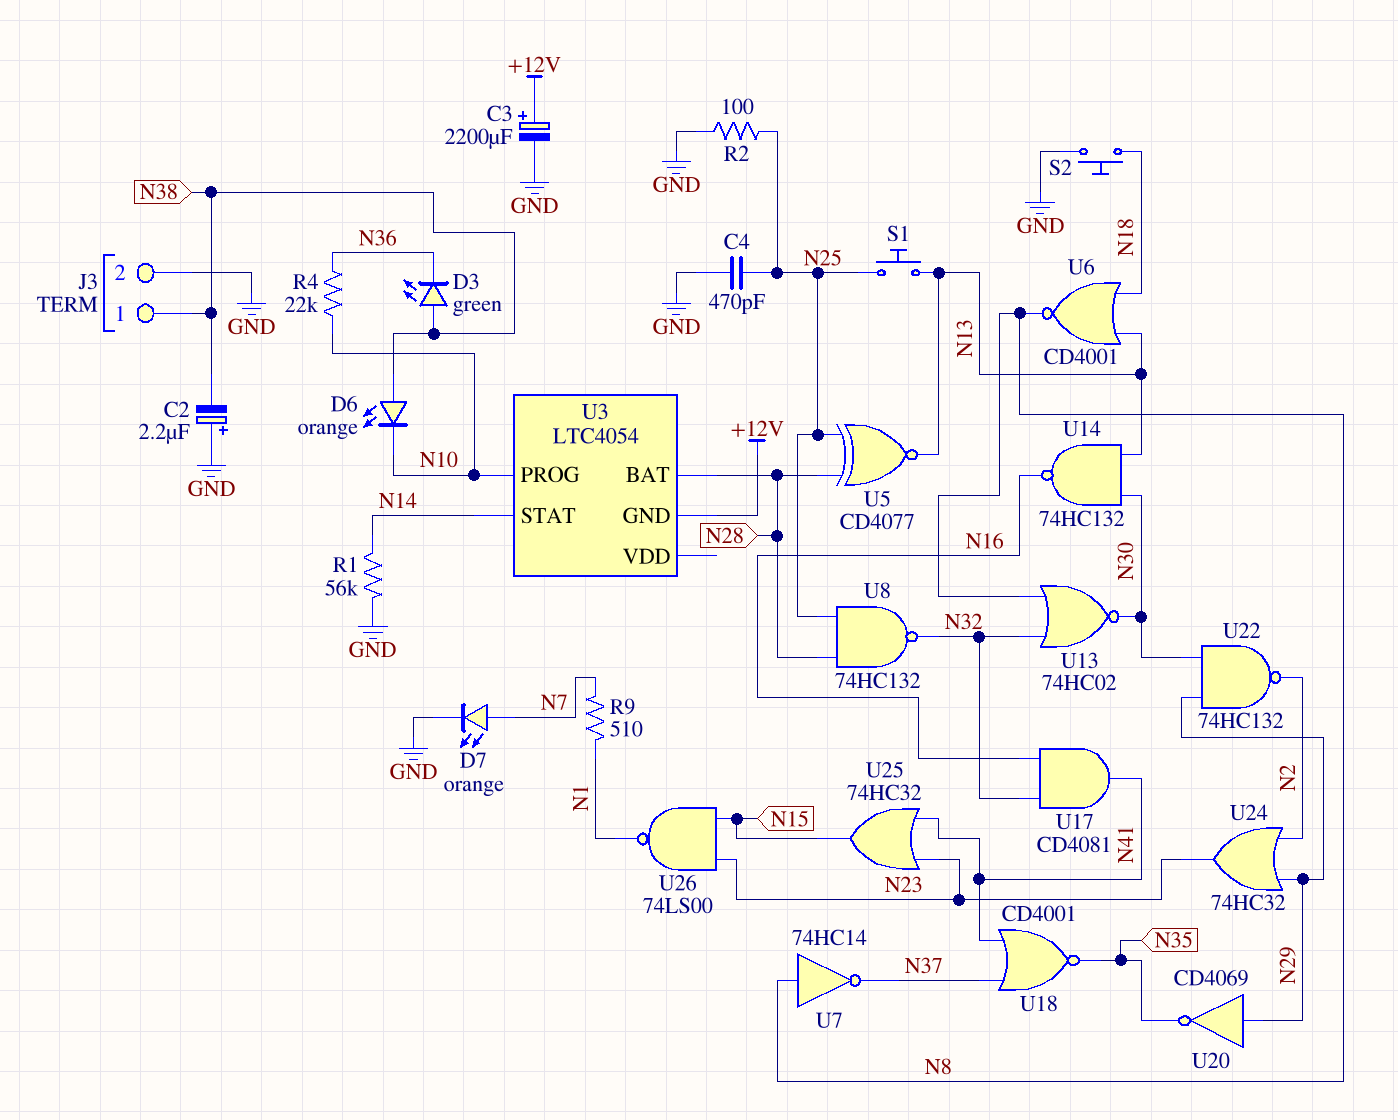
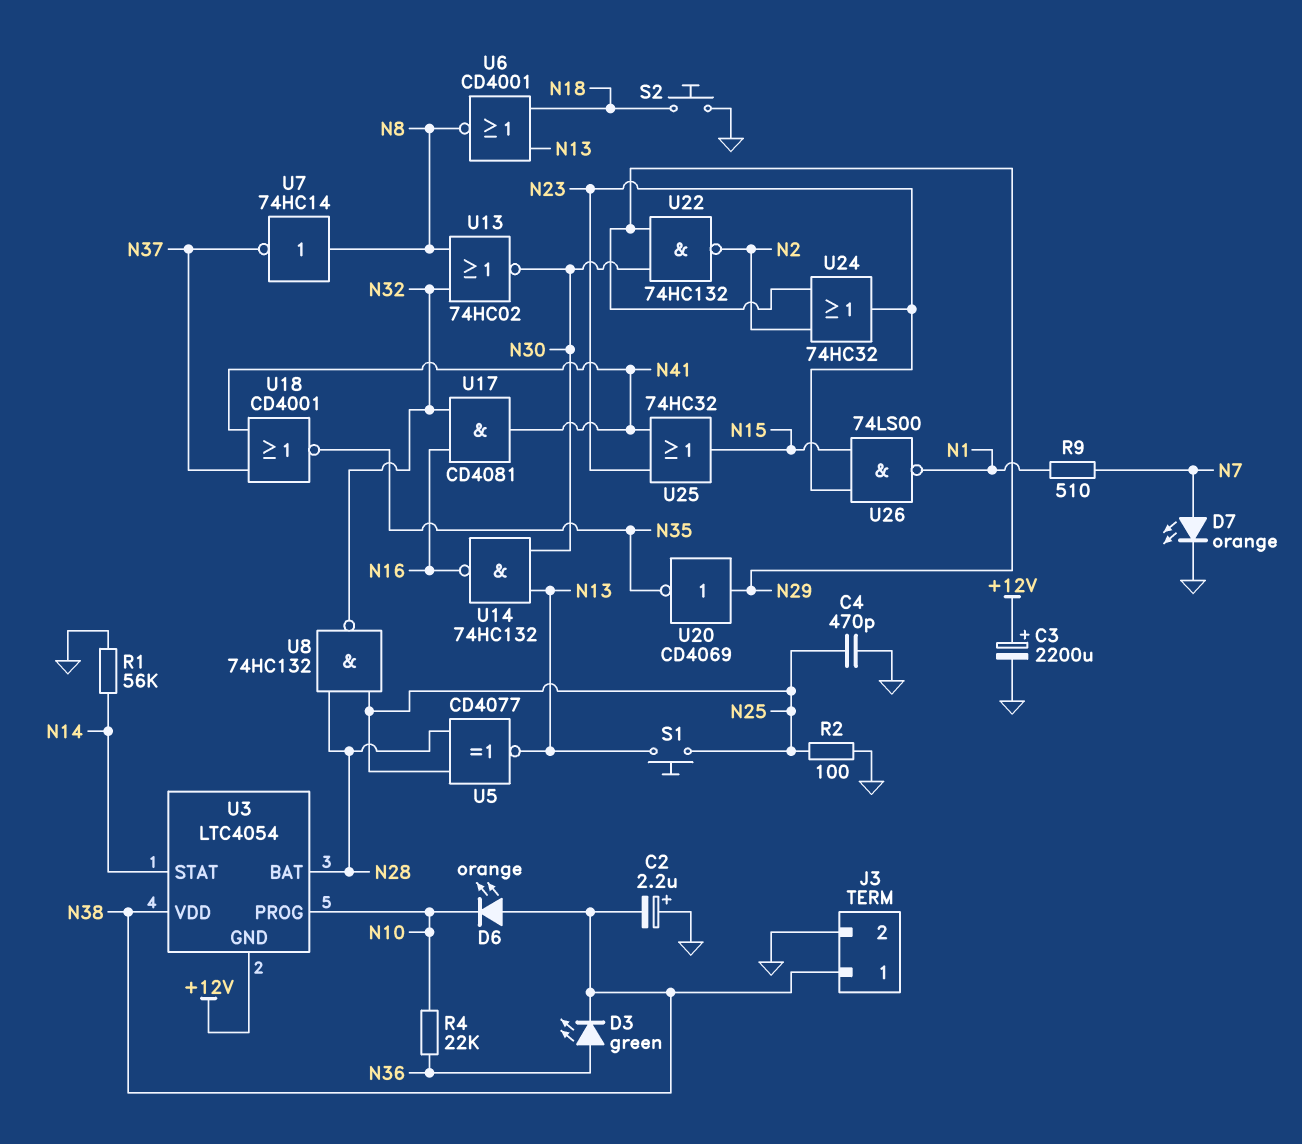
D3: LED green (A N38, K N36) -> LED green (A N36, K N38)
U3 pin VDD: none -> N38

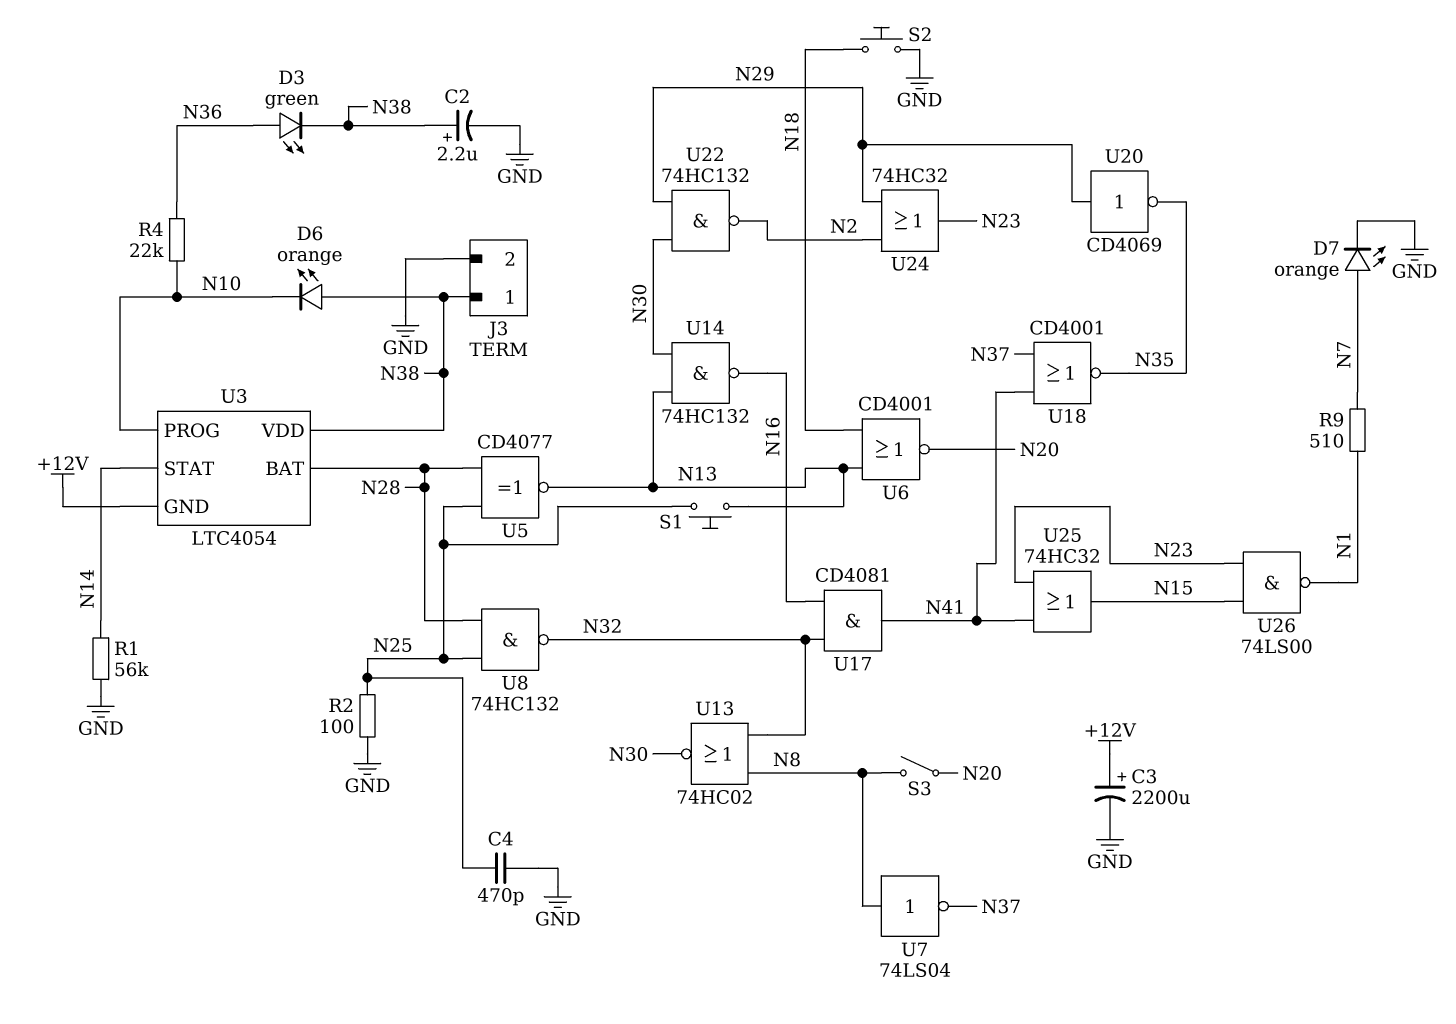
C2: 2.2uF (plus GND, minus N38) -> 2.2uF (plus N38, minus GND)
S3: none -> switch (N8, N20)
U6: NOR CD4001 (in N13, in N18, out N8) -> NOR CD4001 (in N13, in N18, out N20)
U7: NOT 74HC14 (in N8, out N37) -> NOT 74LS04 (in N8, out N37)

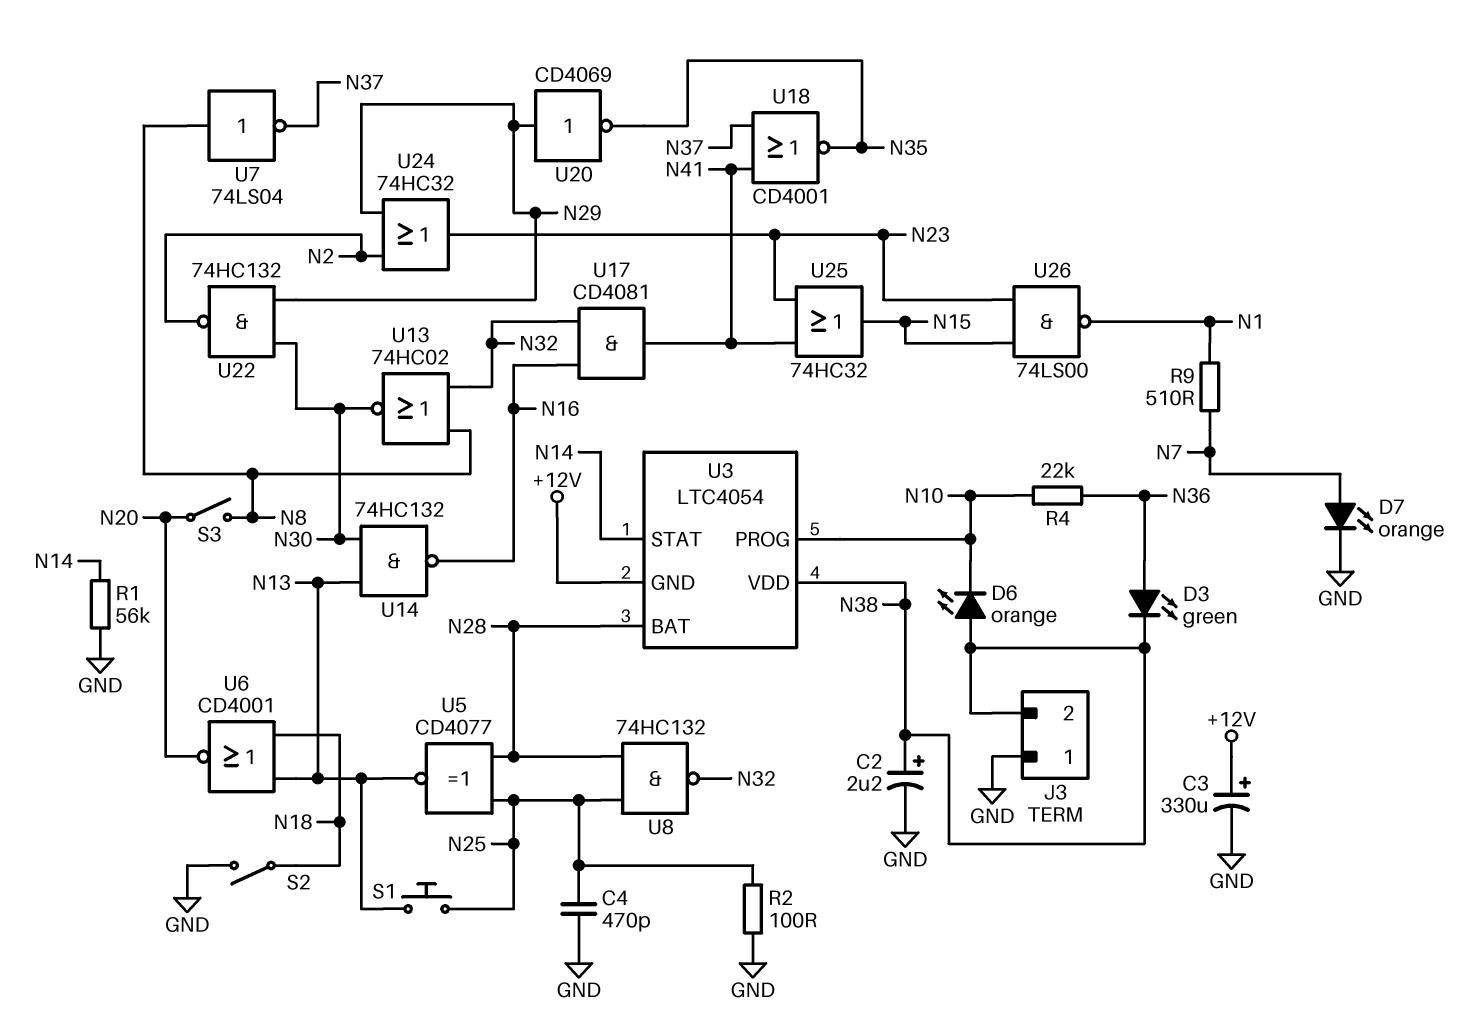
C3: 2200uF (plus +12V, minus GND) -> 330uF (plus +12V, minus GND)
J3 pin 1: N38 -> GND
J3 pin 2: GND -> N38
S2: button (GND, N18) -> switch (GND, N18)

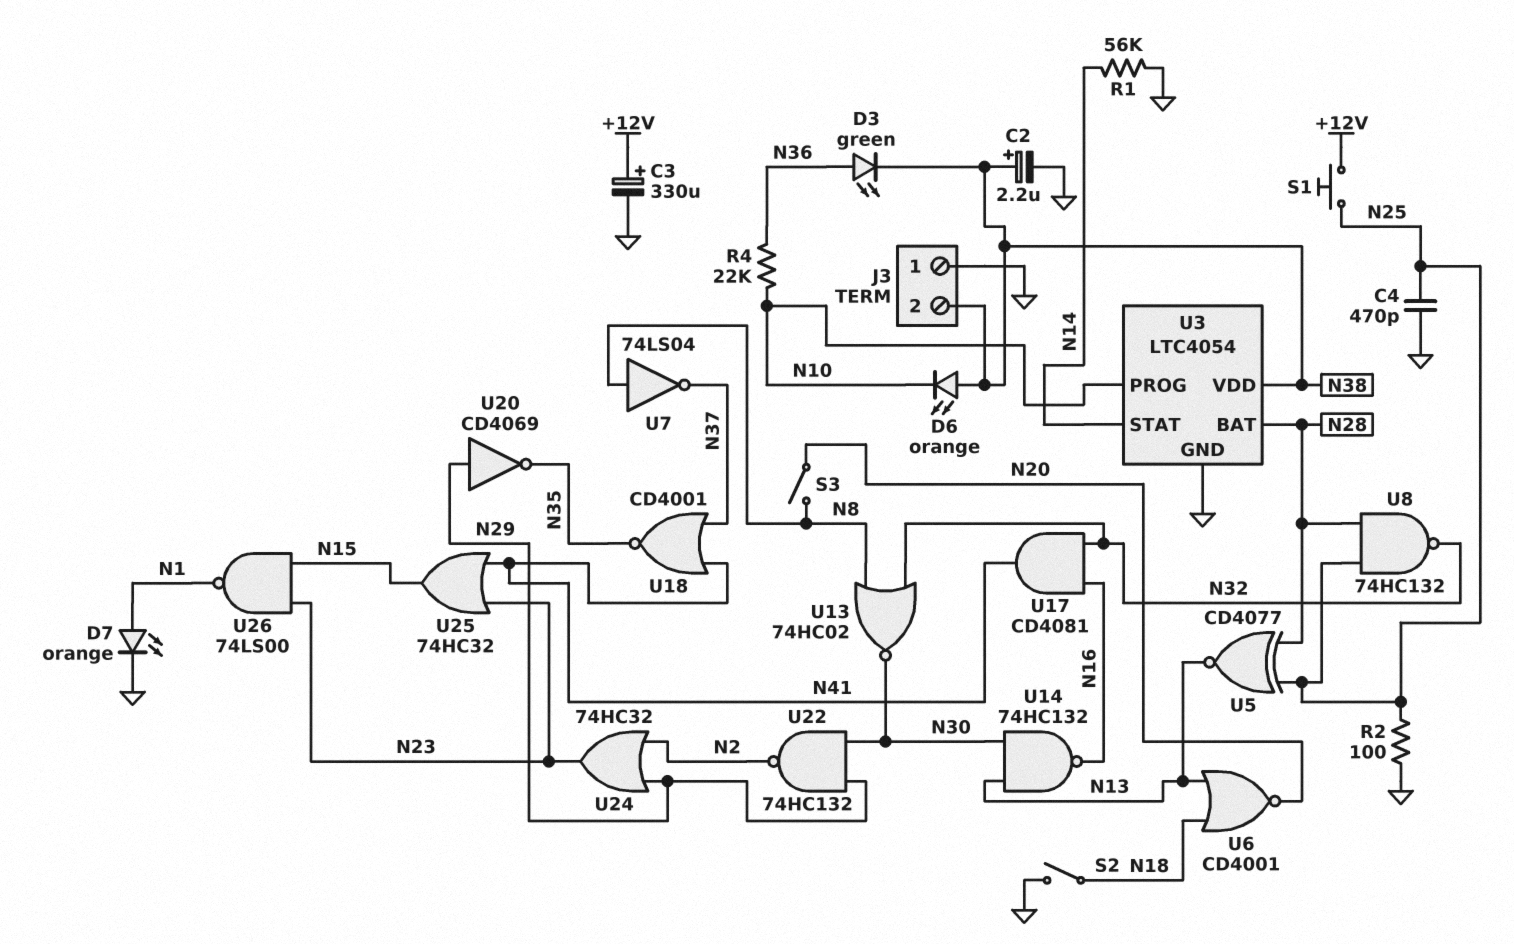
D7: LED orange (A N7, K GND) -> LED orange (A N1, K GND)
R9: 510 (N1, N7) -> none
S1: button (N13, N25) -> button (+12V, N25)
U3 pin GND: +12V -> GND

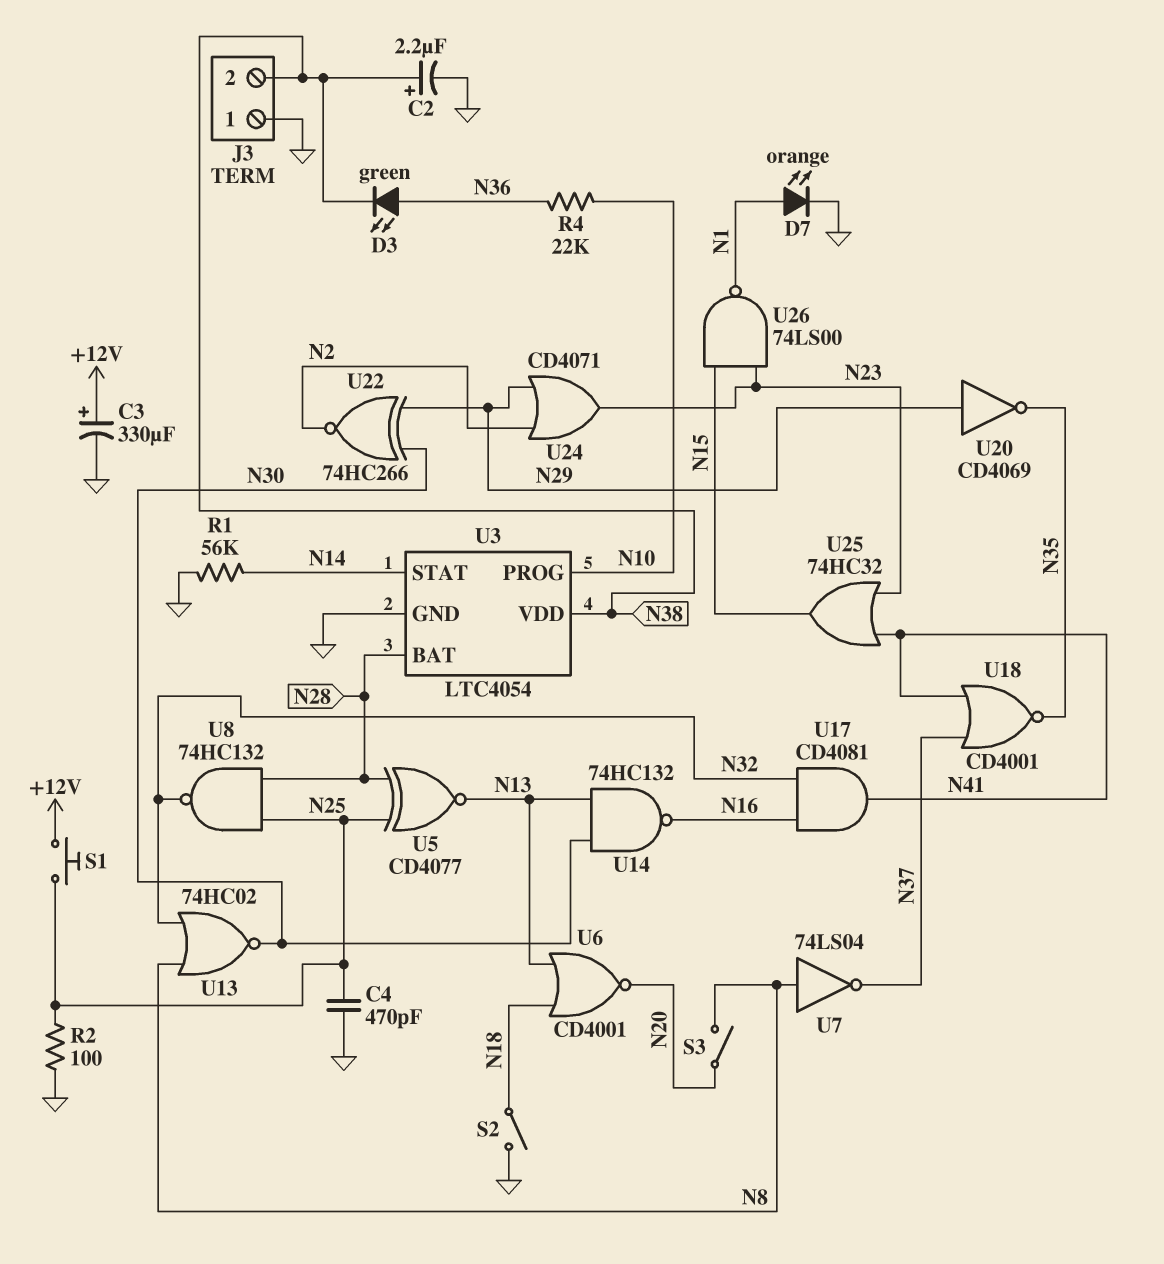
D6: LED orange (A N38, K N10) -> none
U22: NAND 74HC132 (in N29, in N30, out N2) -> XNOR 74HC266 (in N29, in N30, out N2)
U24: OR 74HC32 (in N2, in N29, out N23) -> OR CD4071 (in N2, in N29, out N23)

